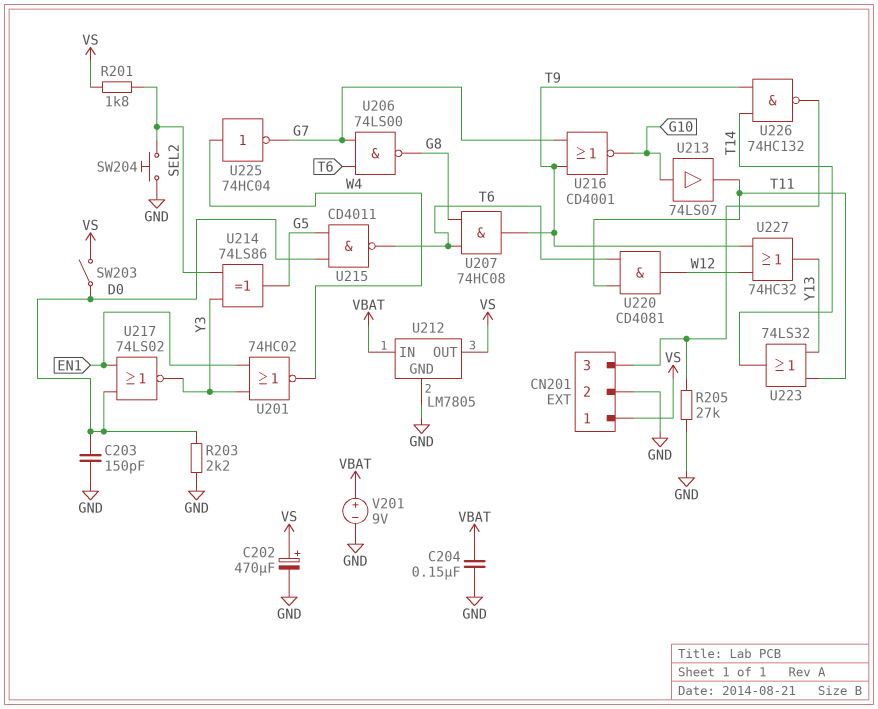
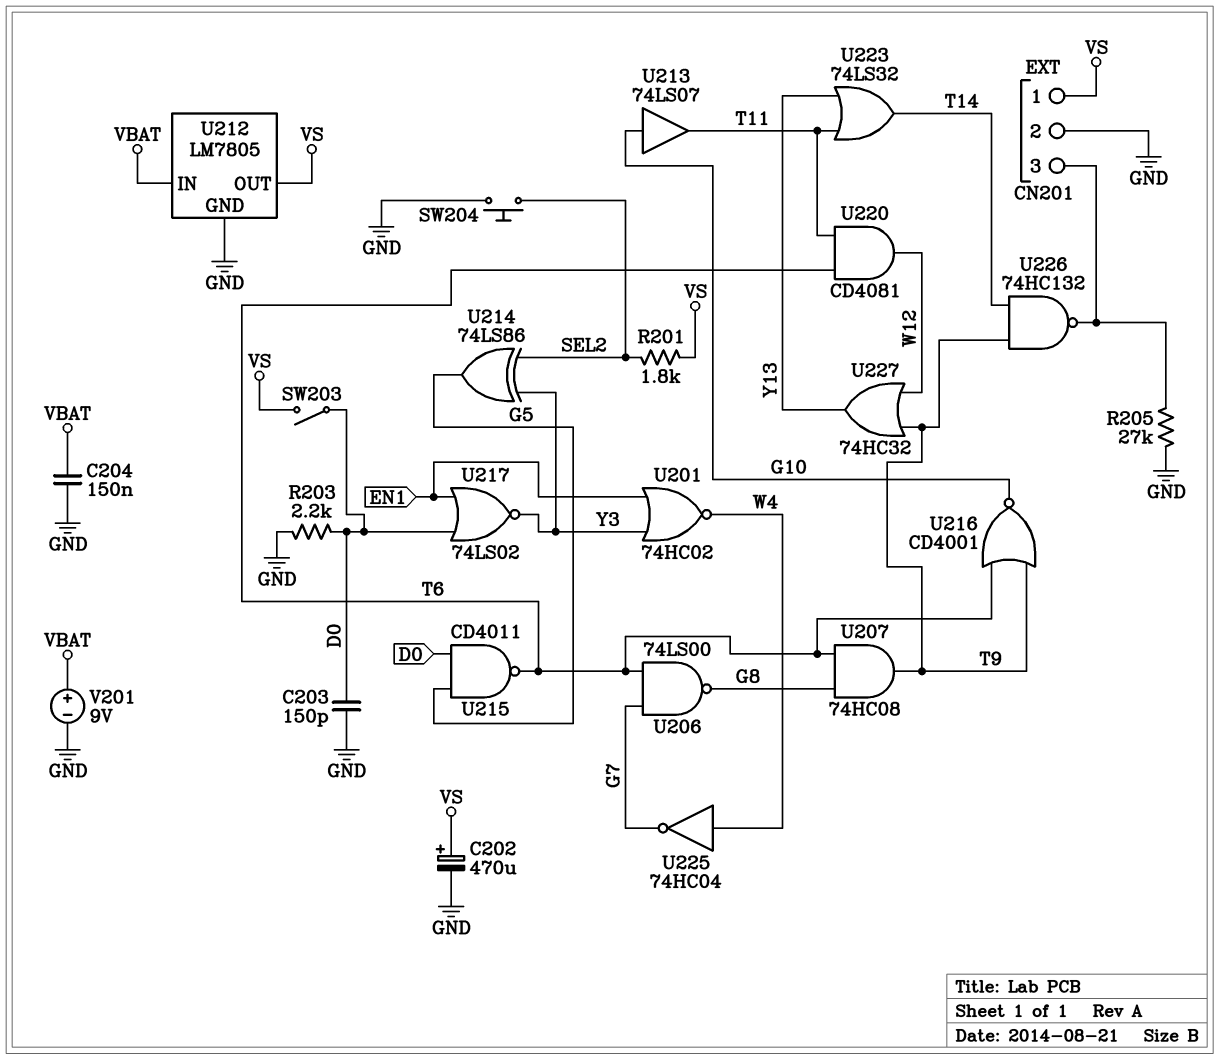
U216: NOR CD4001 (in G7, in T9, out G10) -> NOR CD4001 (in T6, in T9, out G10)

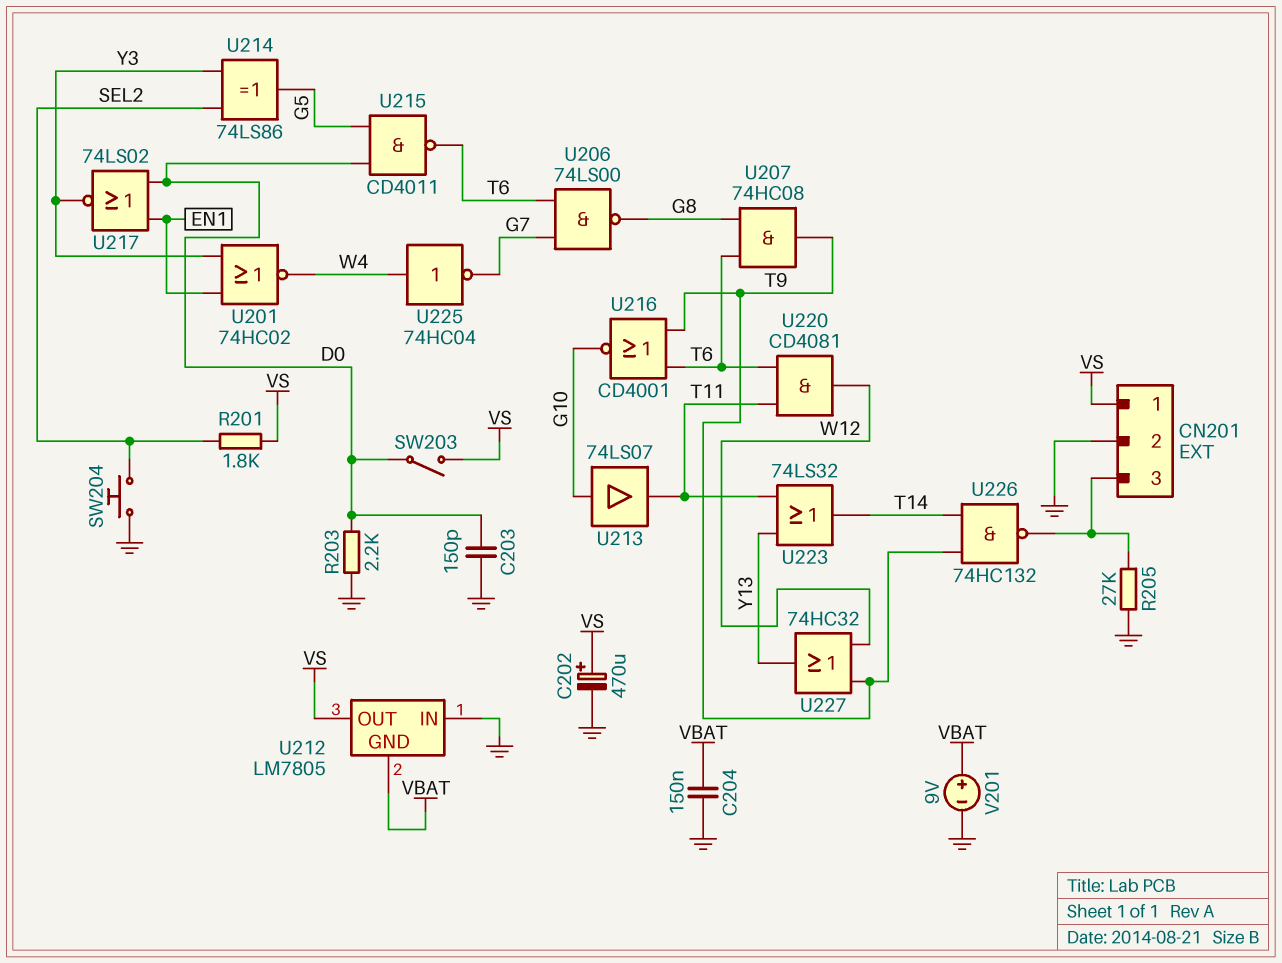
U212 pin GND: GND -> VBAT
U212 pin IN: VBAT -> GND

